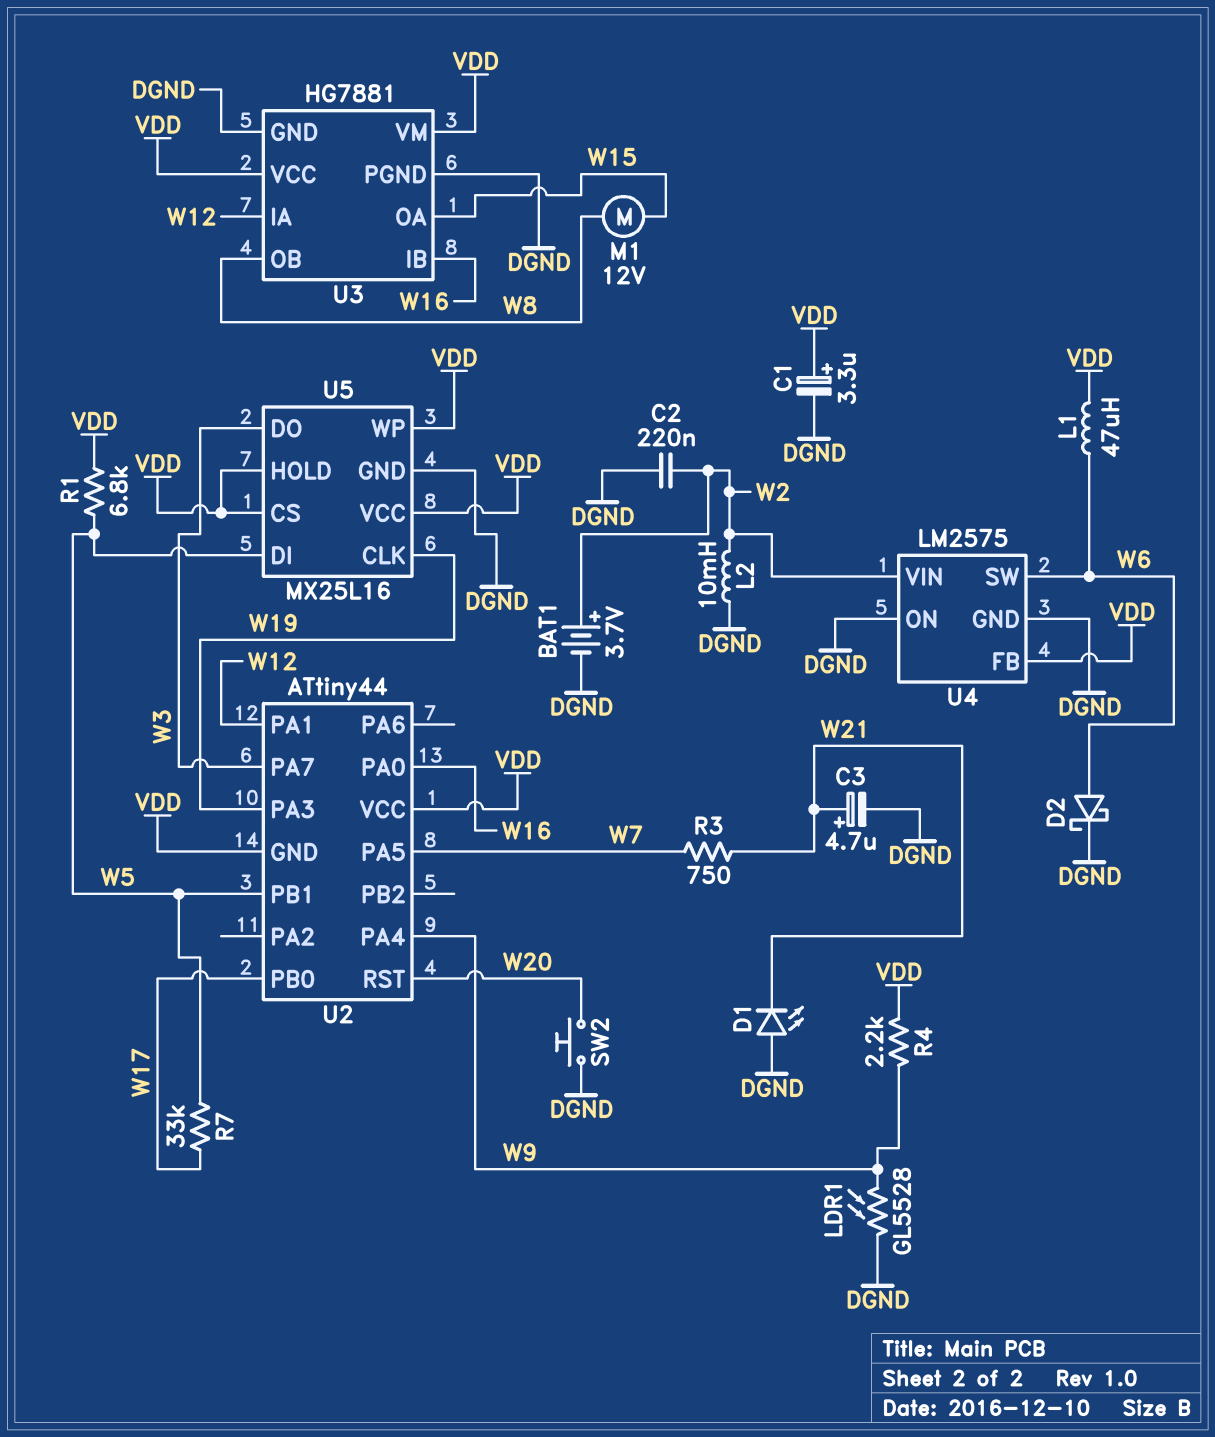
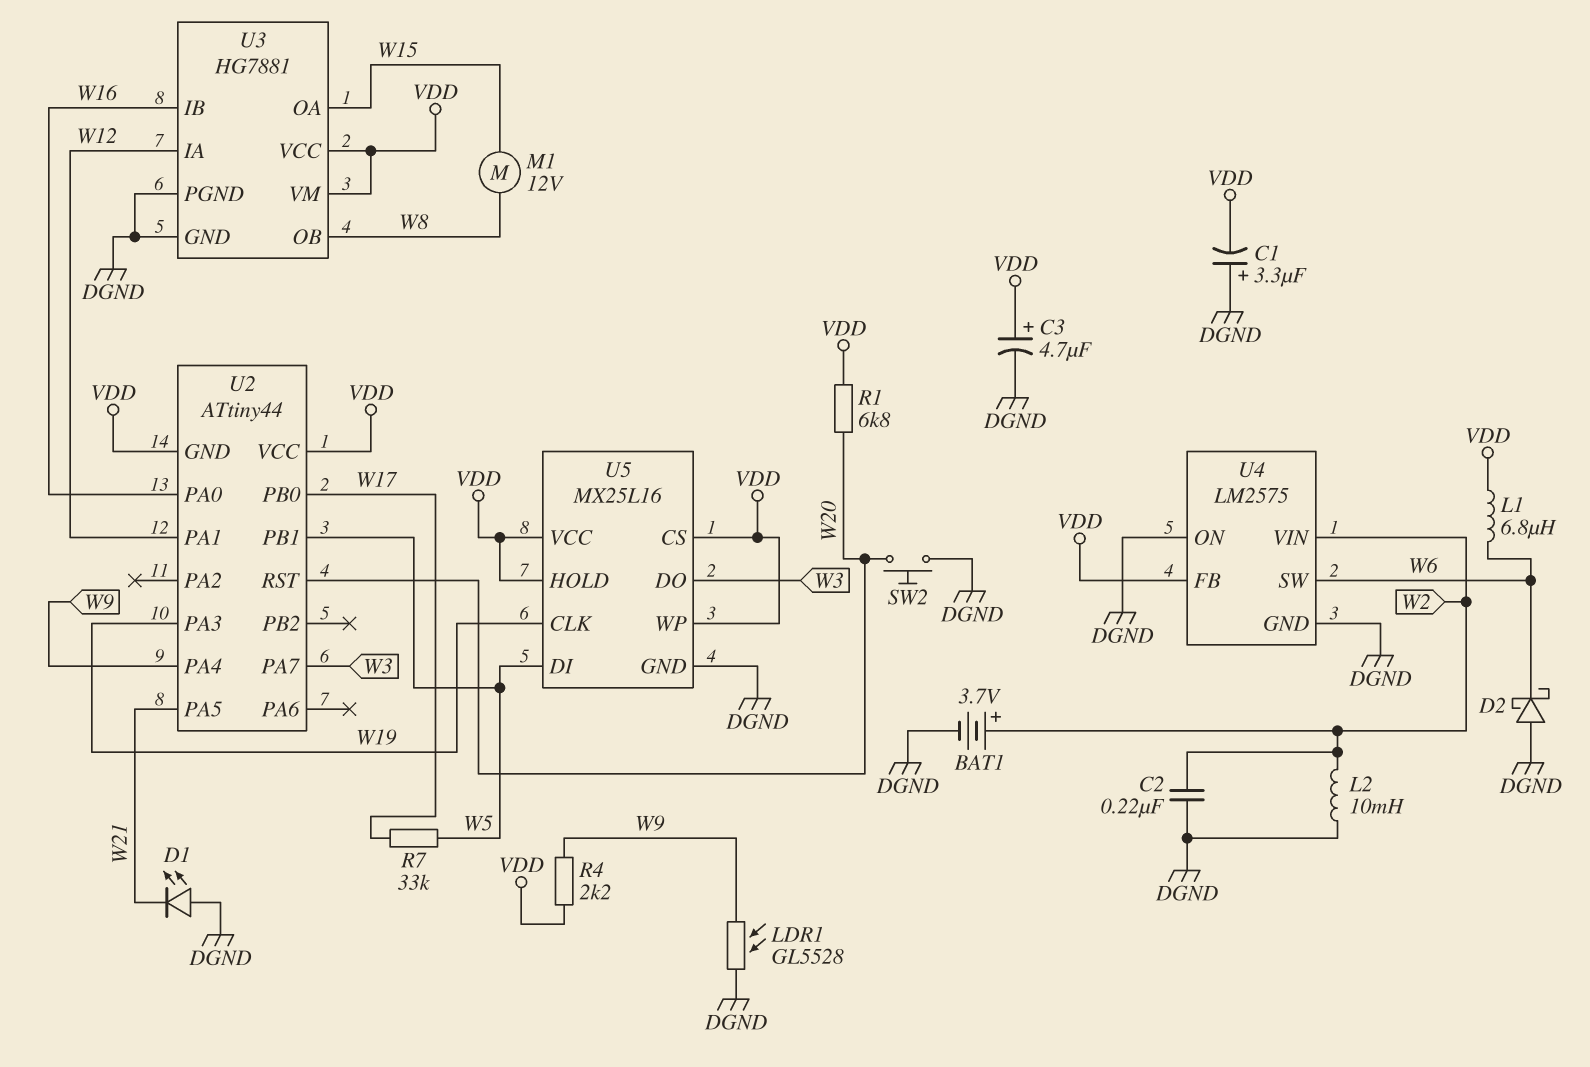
C1: 3.3uF (plus VDD, minus DGND) -> 3.3uF (plus DGND, minus VDD)
C3: 4.7uF (plus W21, minus DGND) -> 4.7uF (plus VDD, minus DGND)
D2: schottky (A W6, K DGND) -> schottky (A DGND, K W6)
L1: 47uH (VDD, W6) -> 6.8uH (VDD, W6)
R1: 6.8k (VDD, W5) -> 6.8k (VDD, W20)
R3: 750 (W7, W21) -> none
U2 pin PA5: W7 -> W21

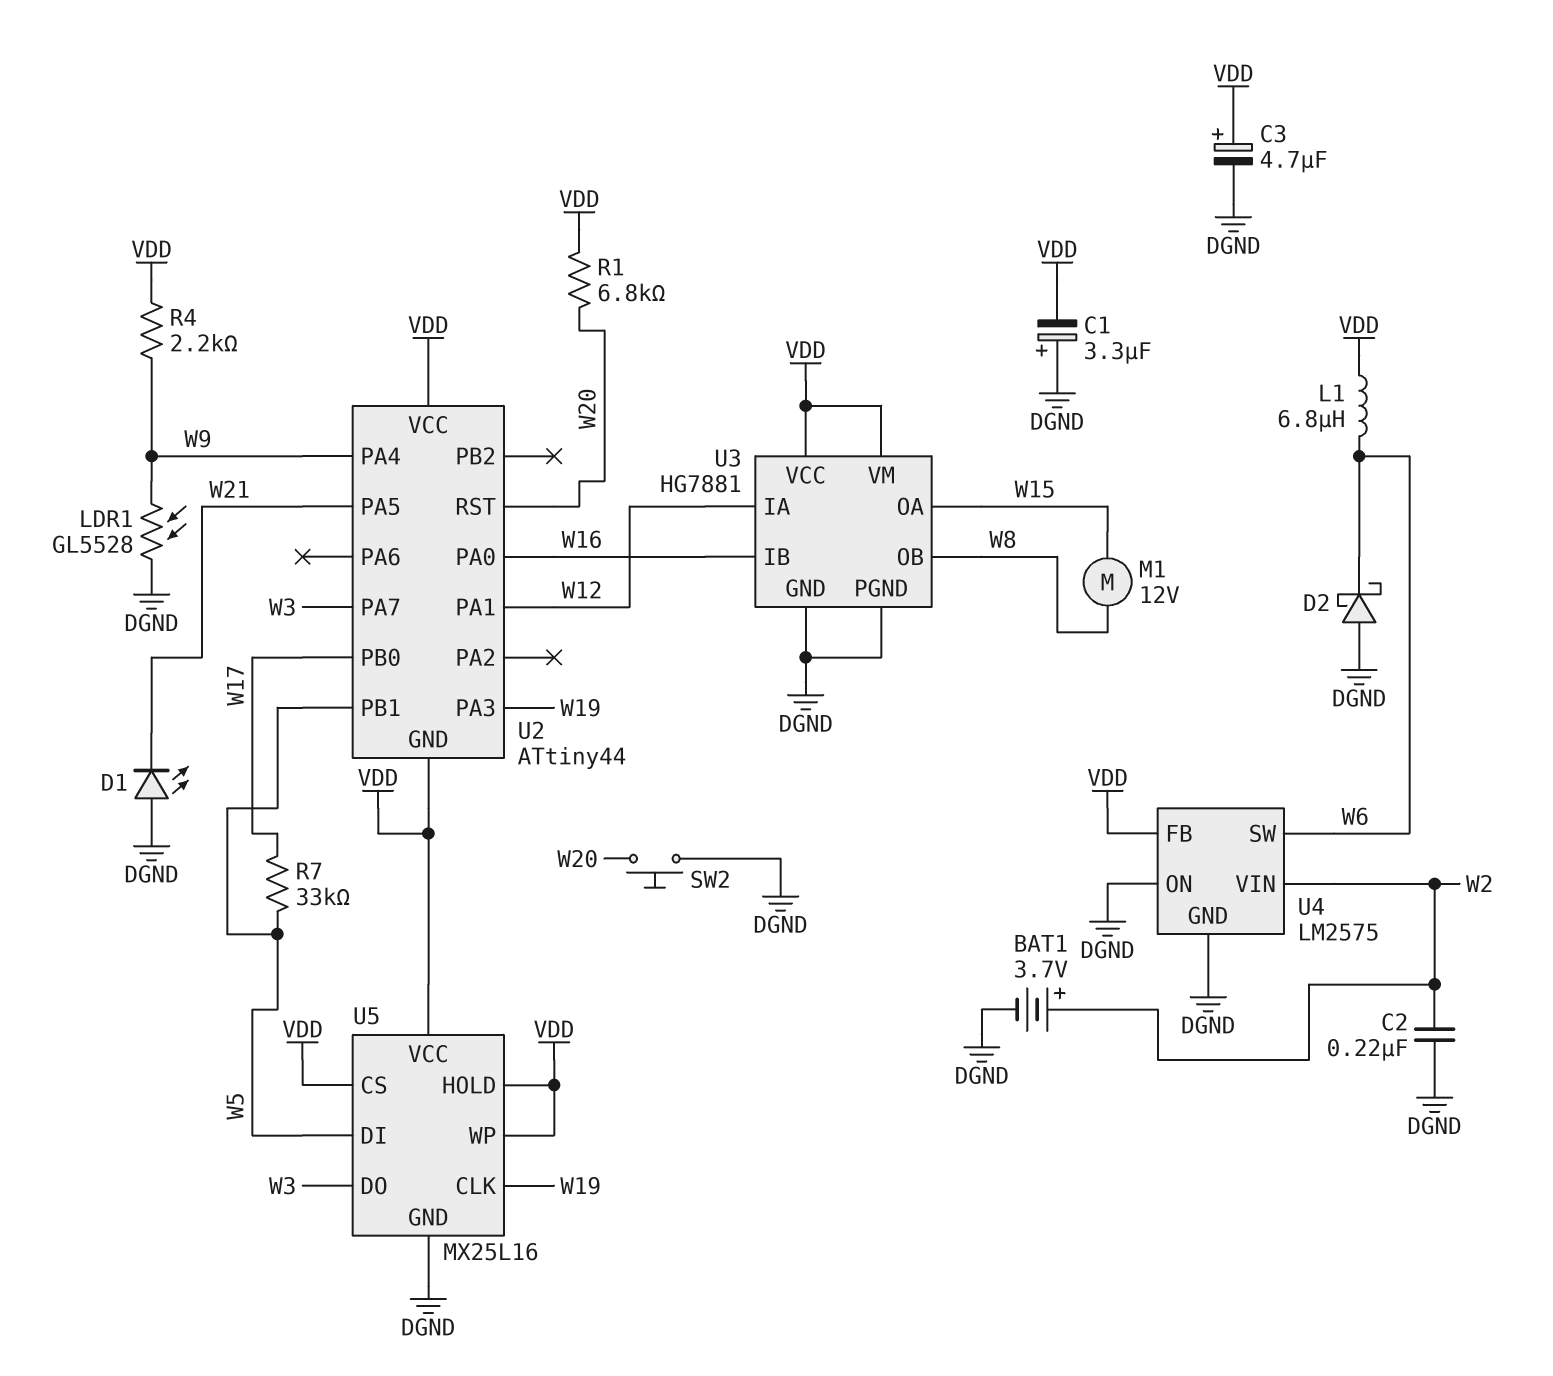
L2: 10mH (DGND, W2) -> none

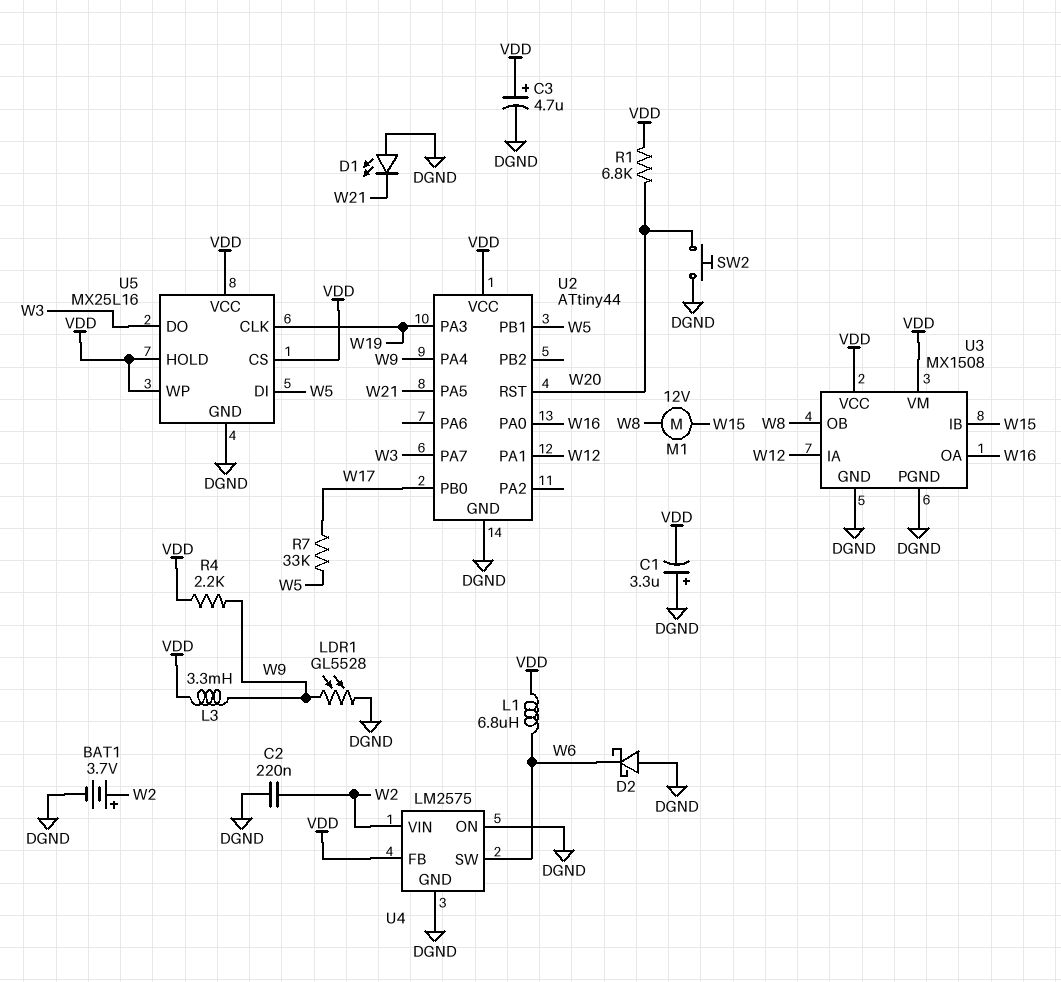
L3: none -> 3.3mH (VDD, W9)
U2 pin GND: VDD -> DGND
U3: HG7881 -> MX1508
U3 pin IB: W16 -> W15
U3 pin OA: W15 -> W16

